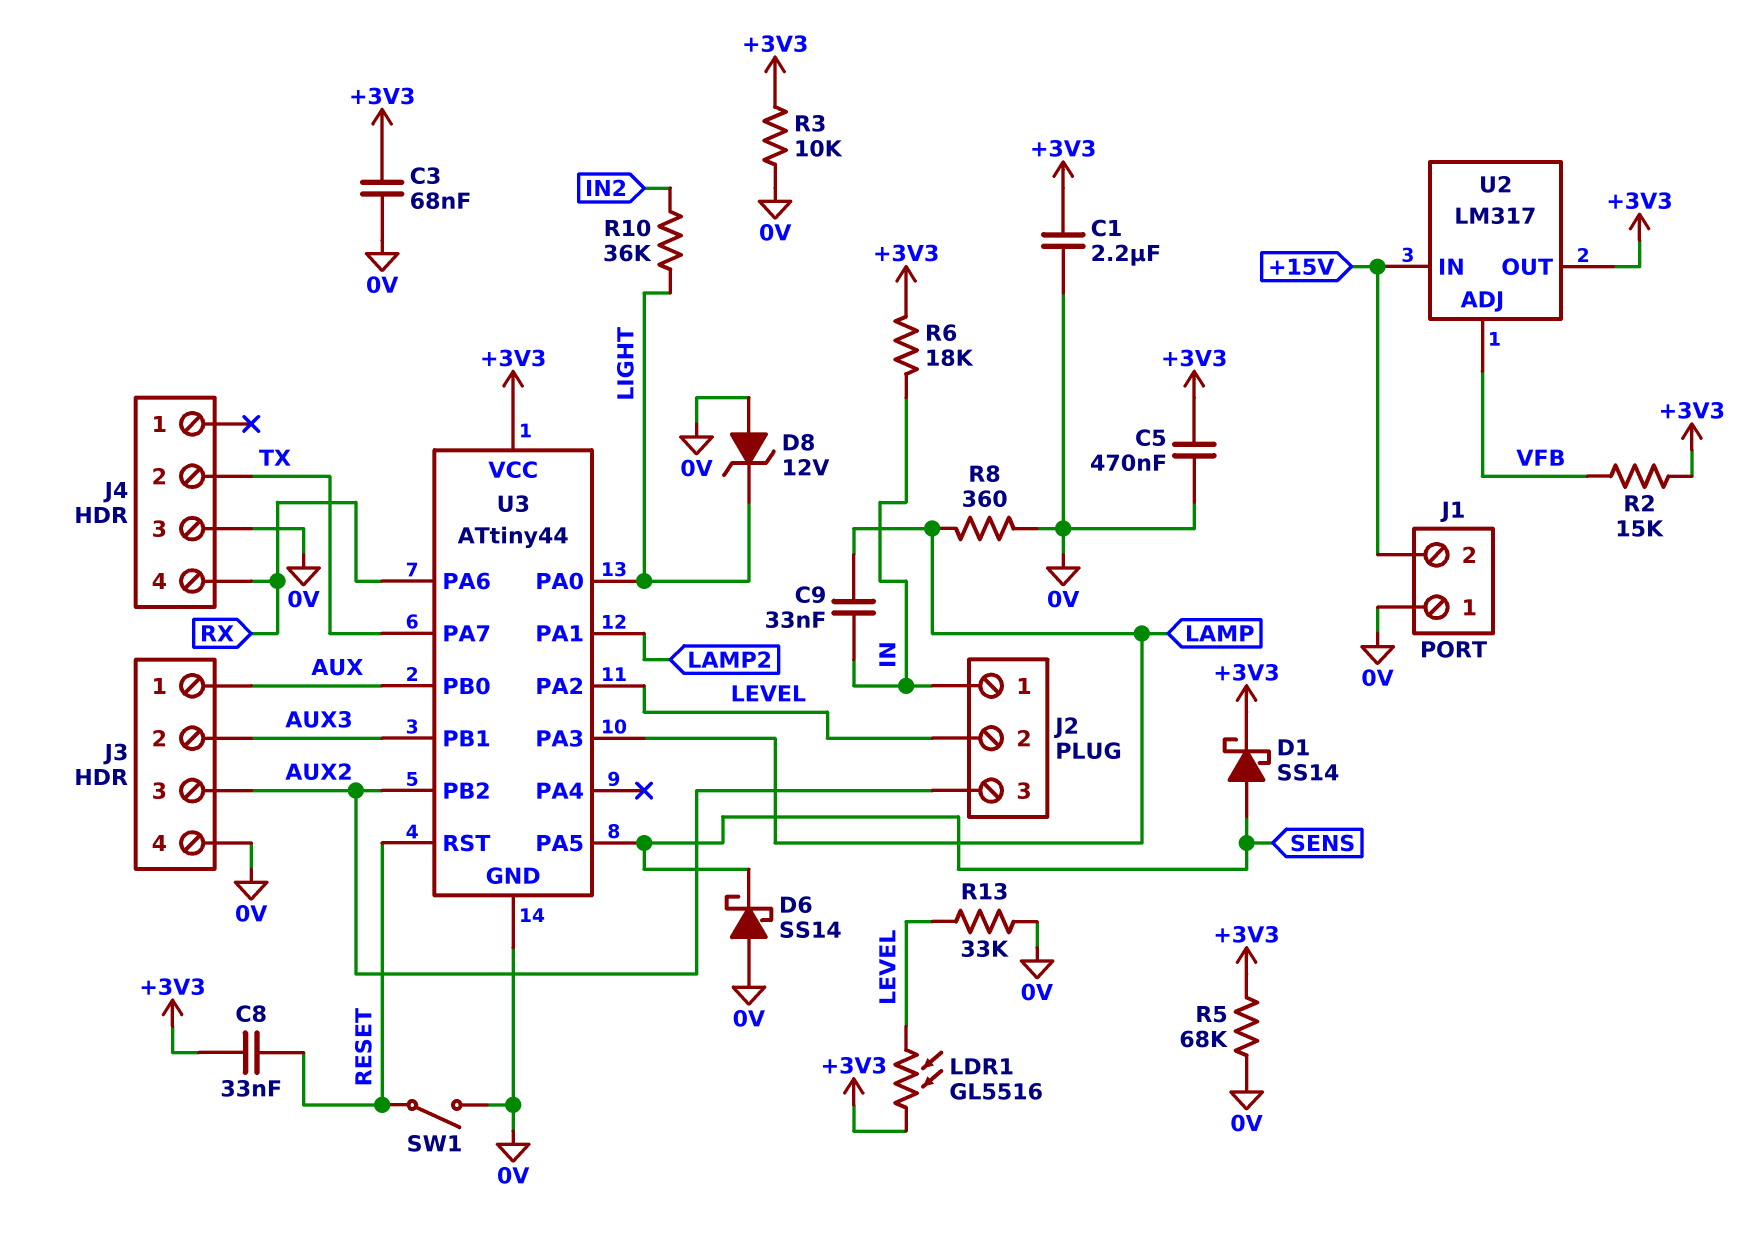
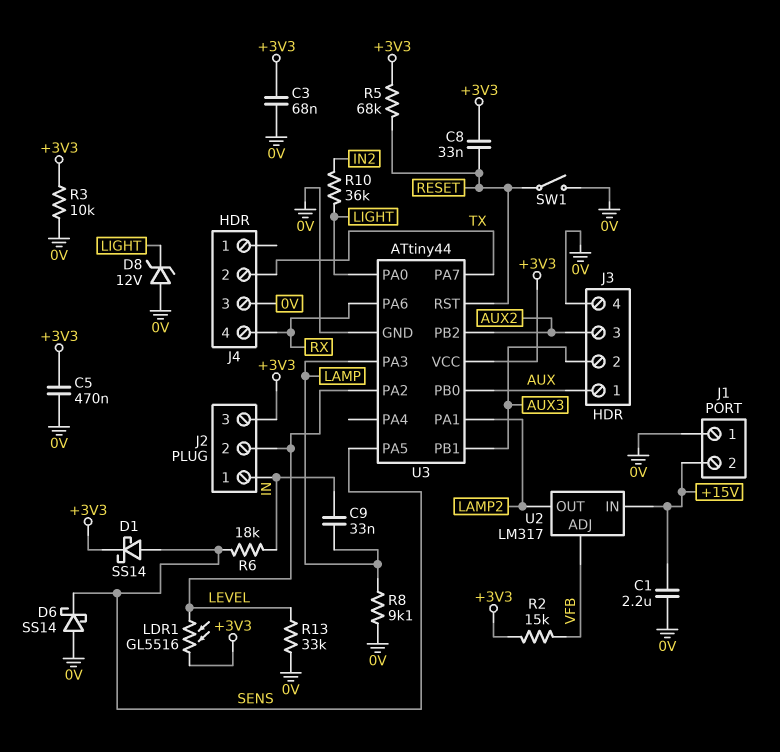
C1: 2.2uF (+3V3, 0V) -> 2.2uF (+15V, 0V)
J2 pin 3: AUX2 -> +3V3
R5: 68k (+3V3, 0V) -> 68k (+3V3, RESET)
R6: 18k (+3V3, IN) -> 18k (IN, SENS)
R8: 360 (0V, LAMP) -> 9.1k (0V, LAMP)
U2 pin OUT: +3V3 -> LAMP2

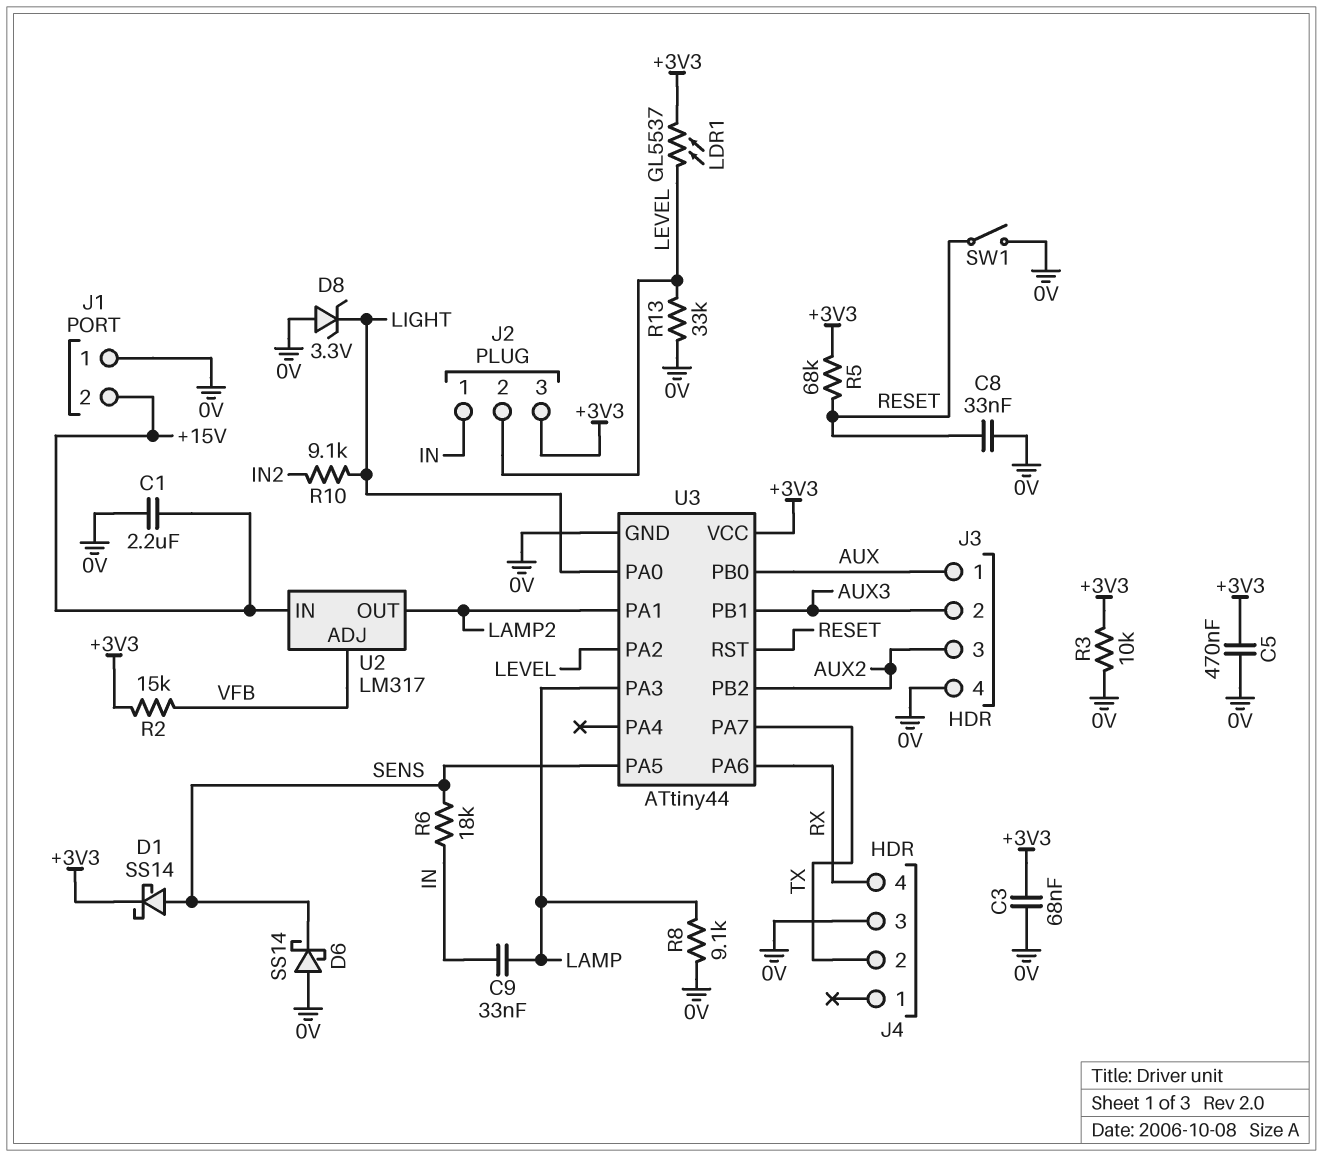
C8: 33nF (+3V3, RESET) -> 33nF (0V, RESET)
D8: zener 12V (A 0V, K LIGHT) -> zener 3.3V (A 0V, K LIGHT)
LDR1: GL5516 (+3V3, LEVEL) -> GL5537 (+3V3, LEVEL)
R10: 36k (IN2, LIGHT) -> 9.1k (IN2, LIGHT)

